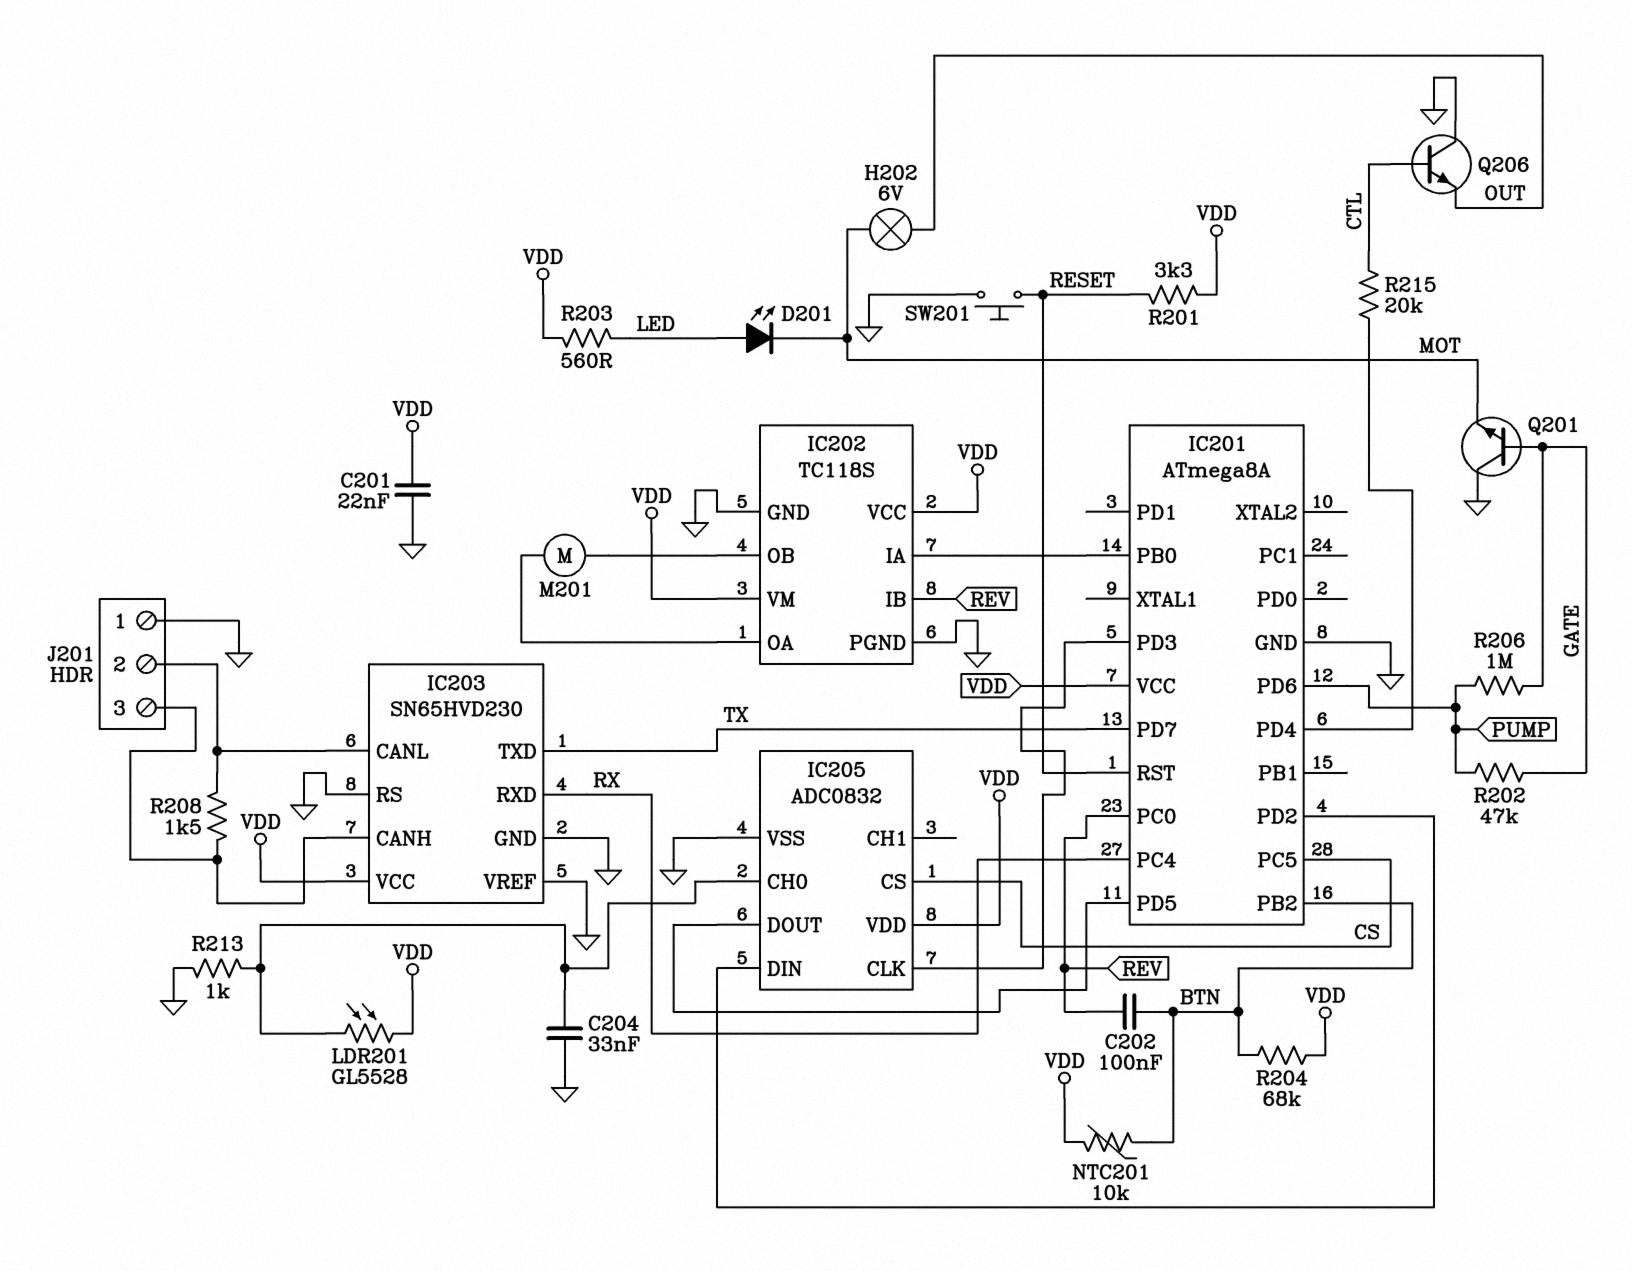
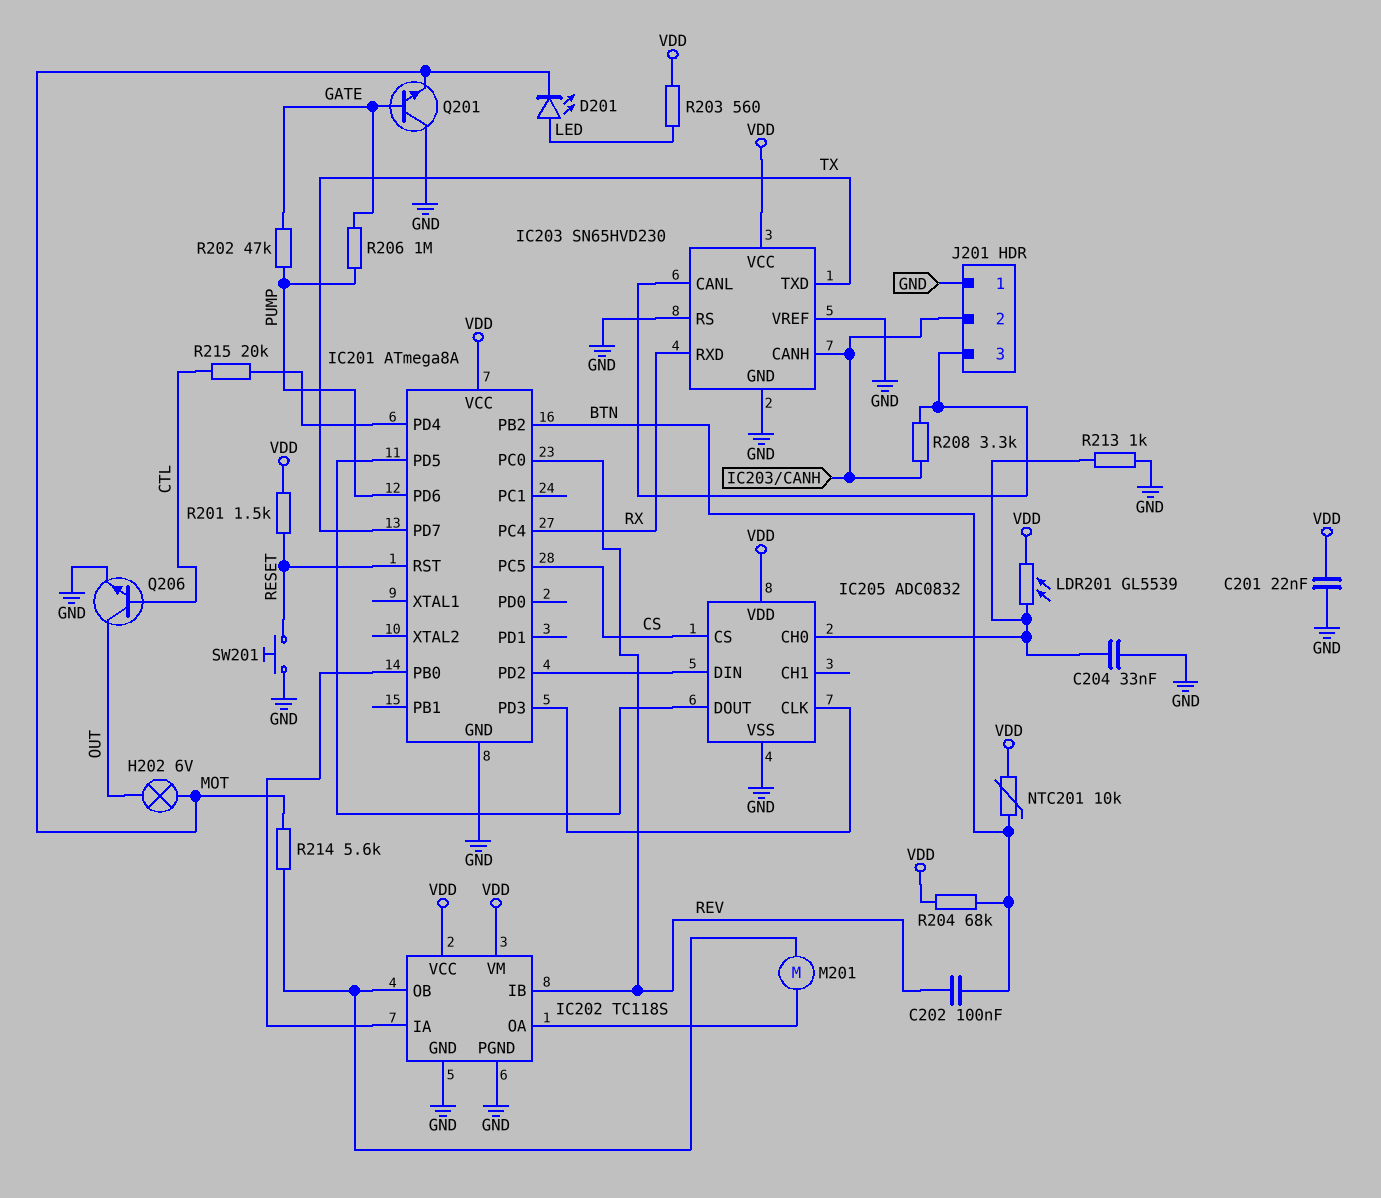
J201 pin 2: IC203/CANL -> IC203/CANH
J201 pin 3: IC203/CANH -> IC203/CANL
LDR201: GL5528 (IC205/CH0, VDD) -> GL5539 (IC205/CH0, VDD)
Q206: NPN (B CTL, C GND, E OUT) -> NPN (B CTL, C OUT, E GND)
R201: 3.3k (RESET, VDD) -> 1.5k (RESET, VDD)
R208: 1.5k (IC203/CANH, IC203/CANL) -> 3.3k (IC203/CANH, IC203/CANL)
R214: none -> 5.6k (IC202/OB, MOT)

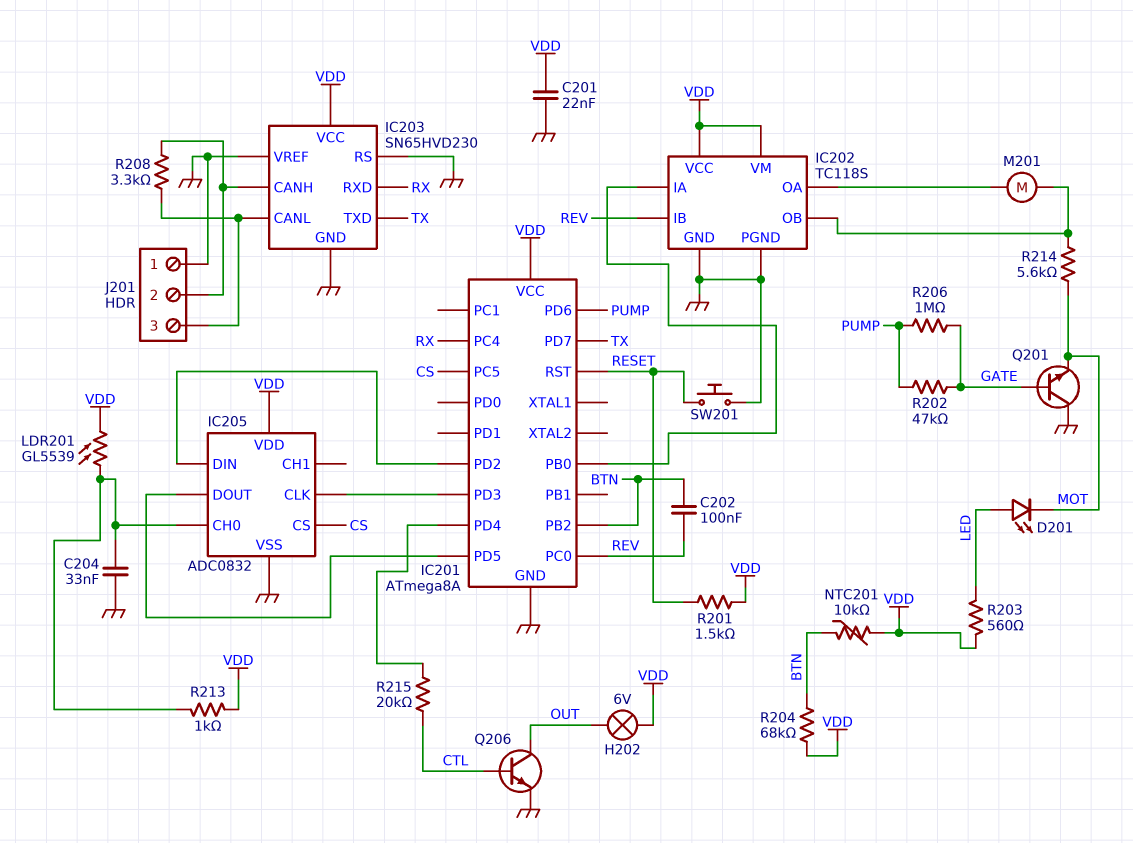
H202: lamp 6V (MOT, OUT) -> lamp 6V (OUT, VDD)
R213: 1k (GND, IC205/CH0) -> 1k (IC205/CH0, VDD)

